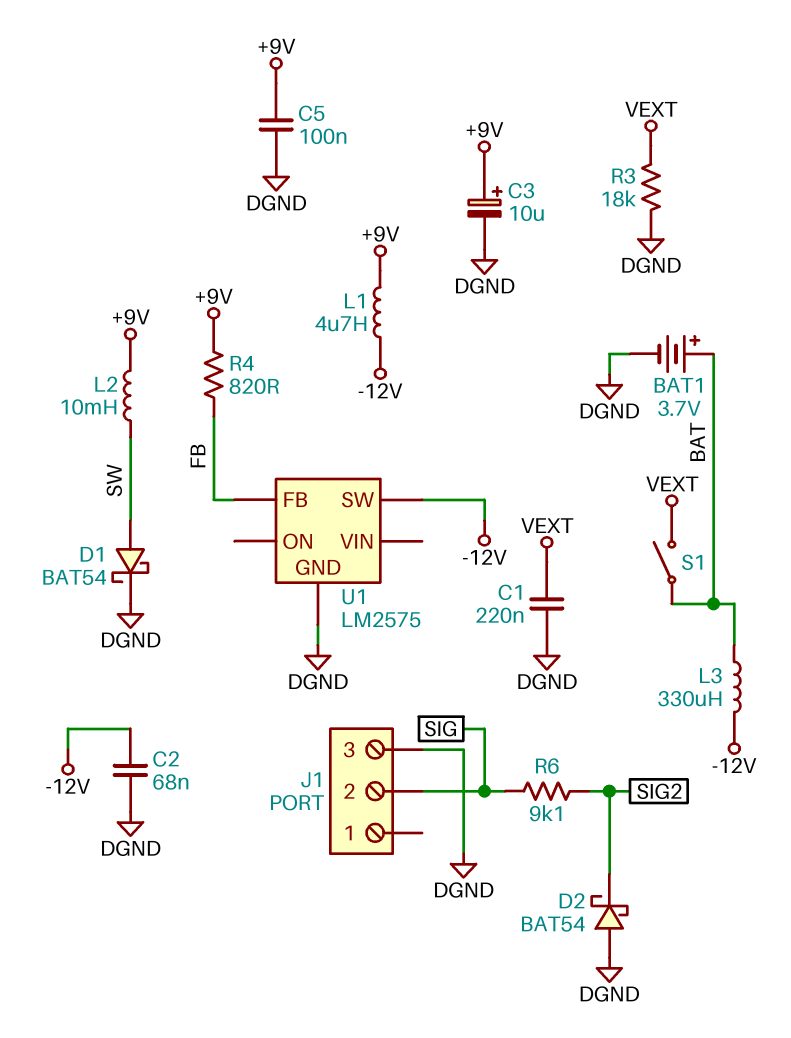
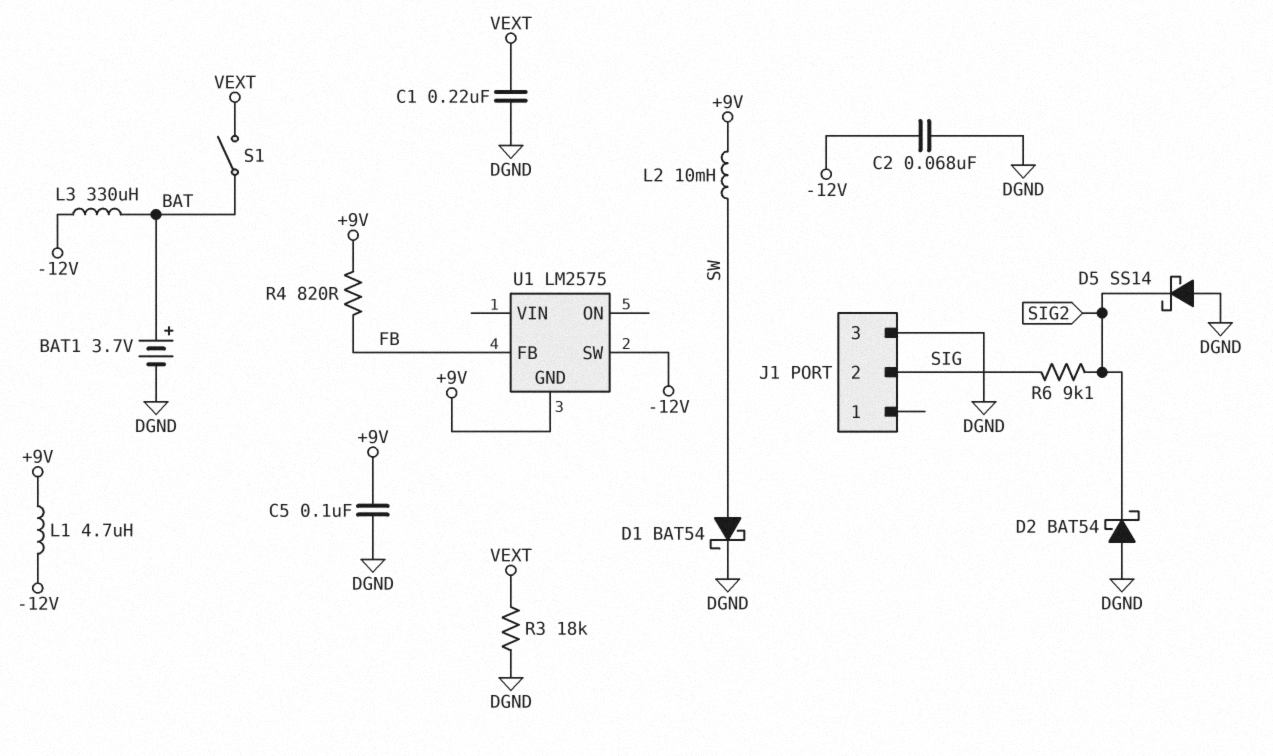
C3: 10uF (plus +9V, minus DGND) -> none
D5: none -> schottky SS14 (A DGND, K SIG2)
U1 pin GND: DGND -> +9V

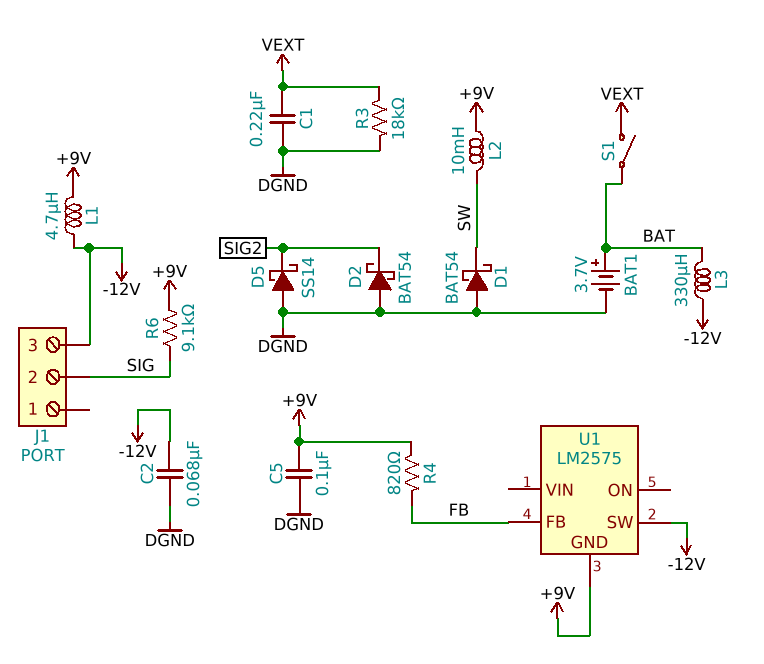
D1: schottky BAT54 (A SW, K DGND) -> schottky BAT54 (A DGND, K SW)
J1 pin 3: DGND -> -12V
R6: 9.1k (SIG, SIG2) -> 9.1k (+9V, SIG)

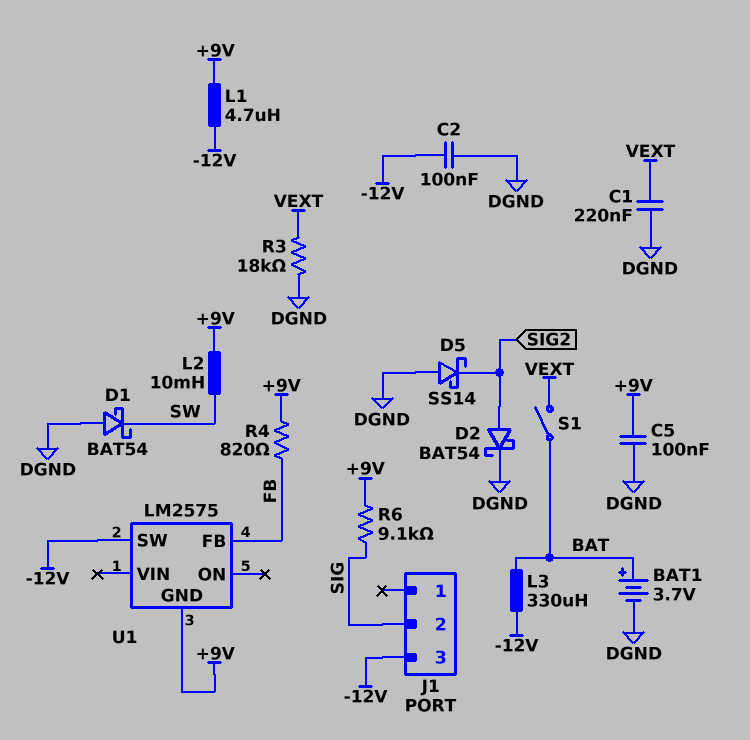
C2: 68nF (-12V, DGND) -> 100nF (-12V, DGND)
D2: schottky BAT54 (A DGND, K SIG2) -> schottky BAT54 (A SIG2, K DGND)

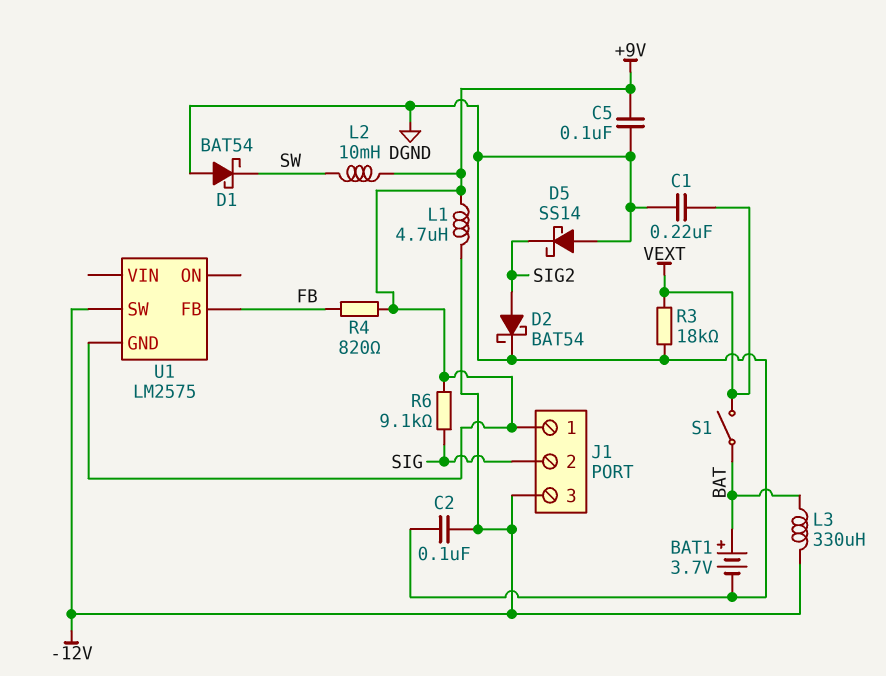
J1 pin 1: none -> +9V

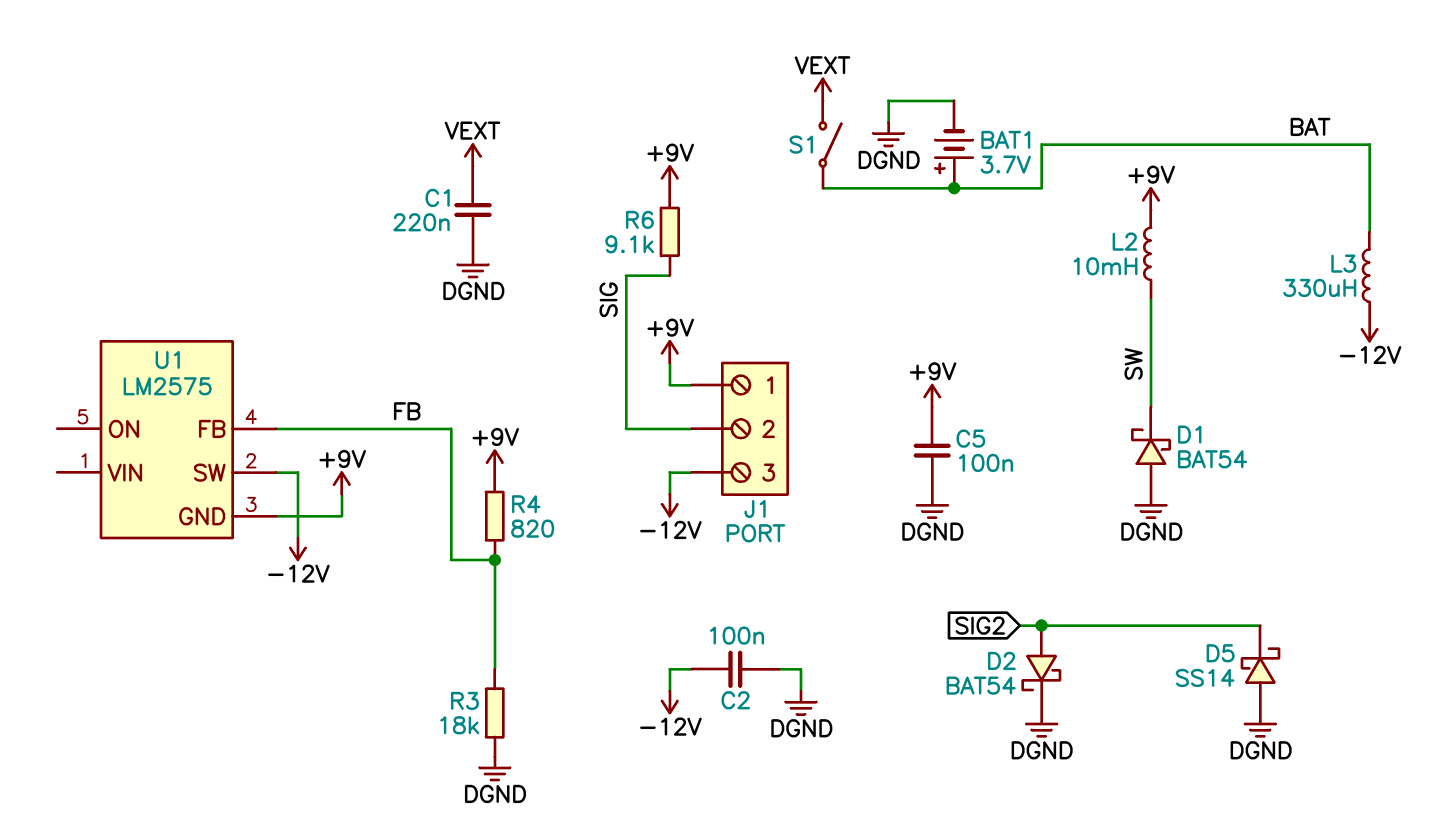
L1: 4.7uH (+9V, -12V) -> none
R3: 18k (DGND, VEXT) -> 18k (DGND, FB)

